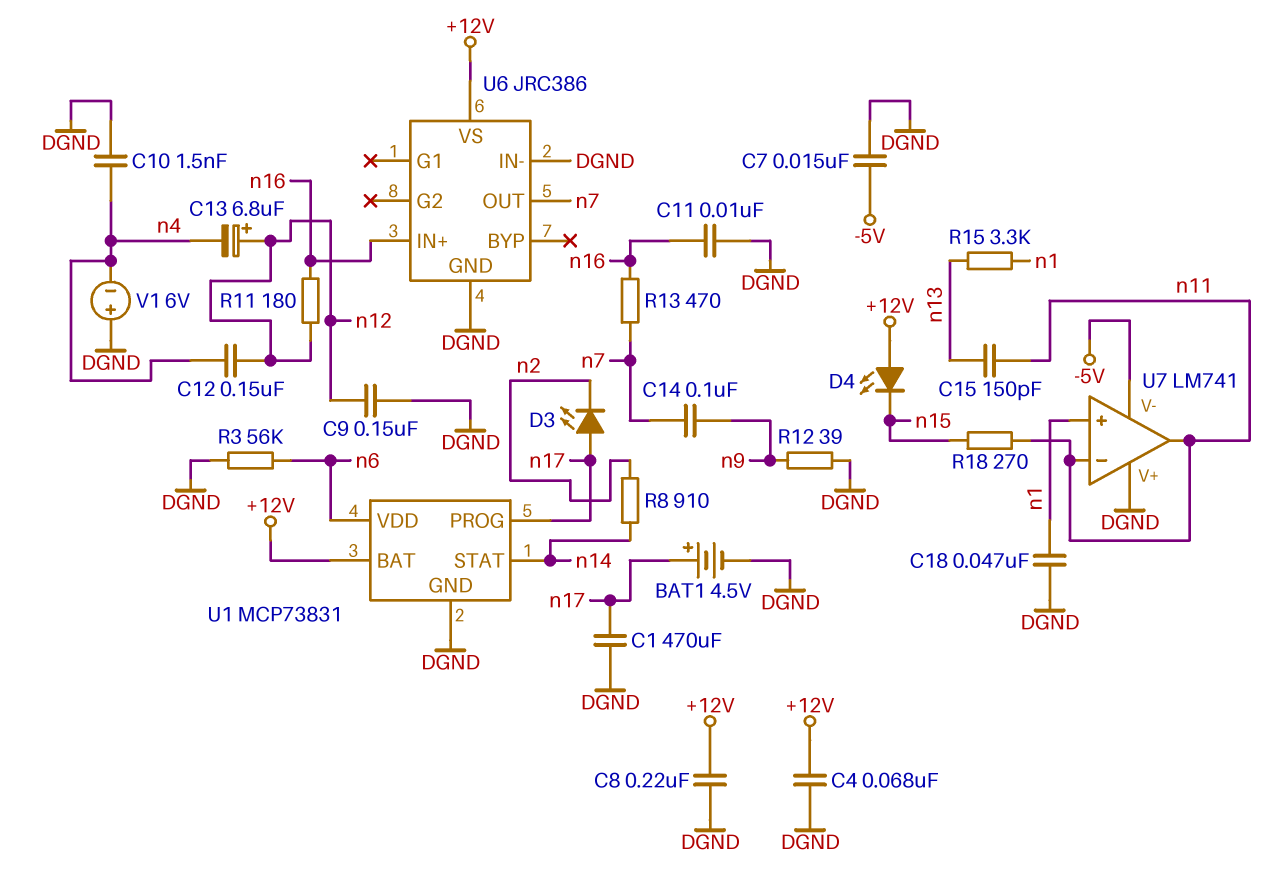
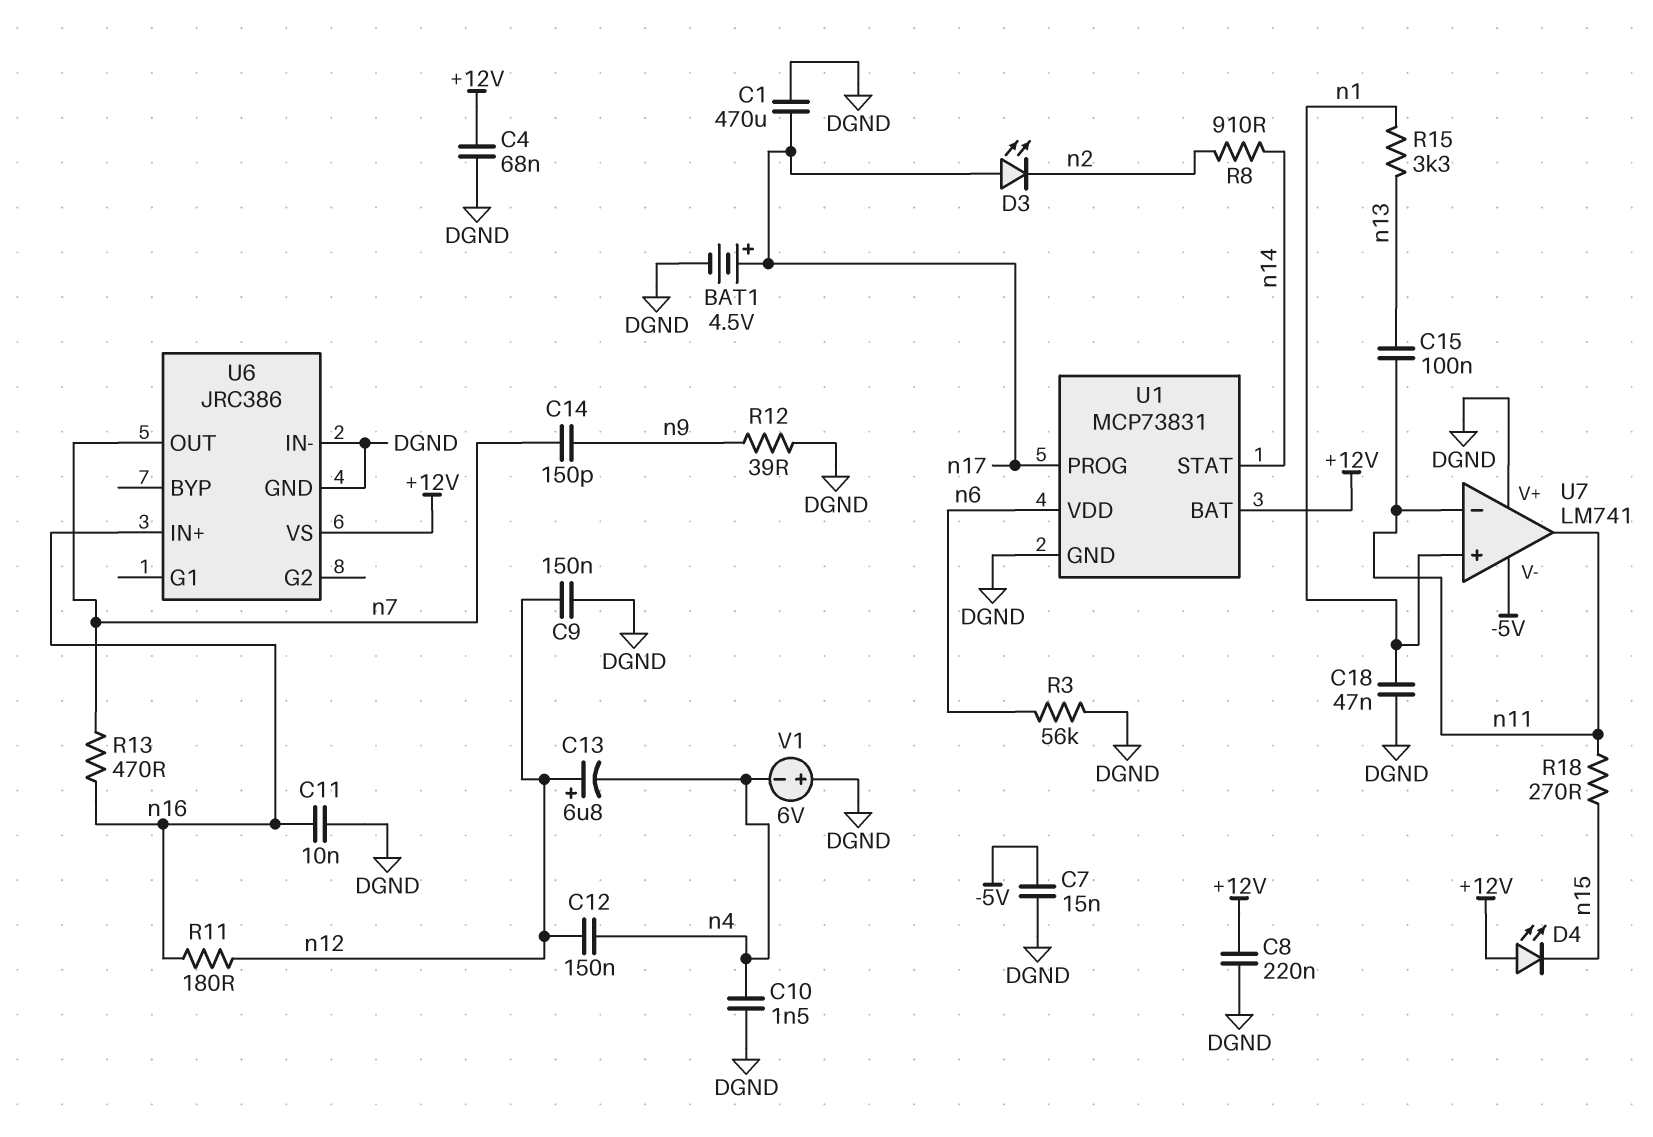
C14: 100nF (n7, n9) -> 150pF (n7, n9)
C15: 150pF (n11, n13) -> 100nF (n11, n13)

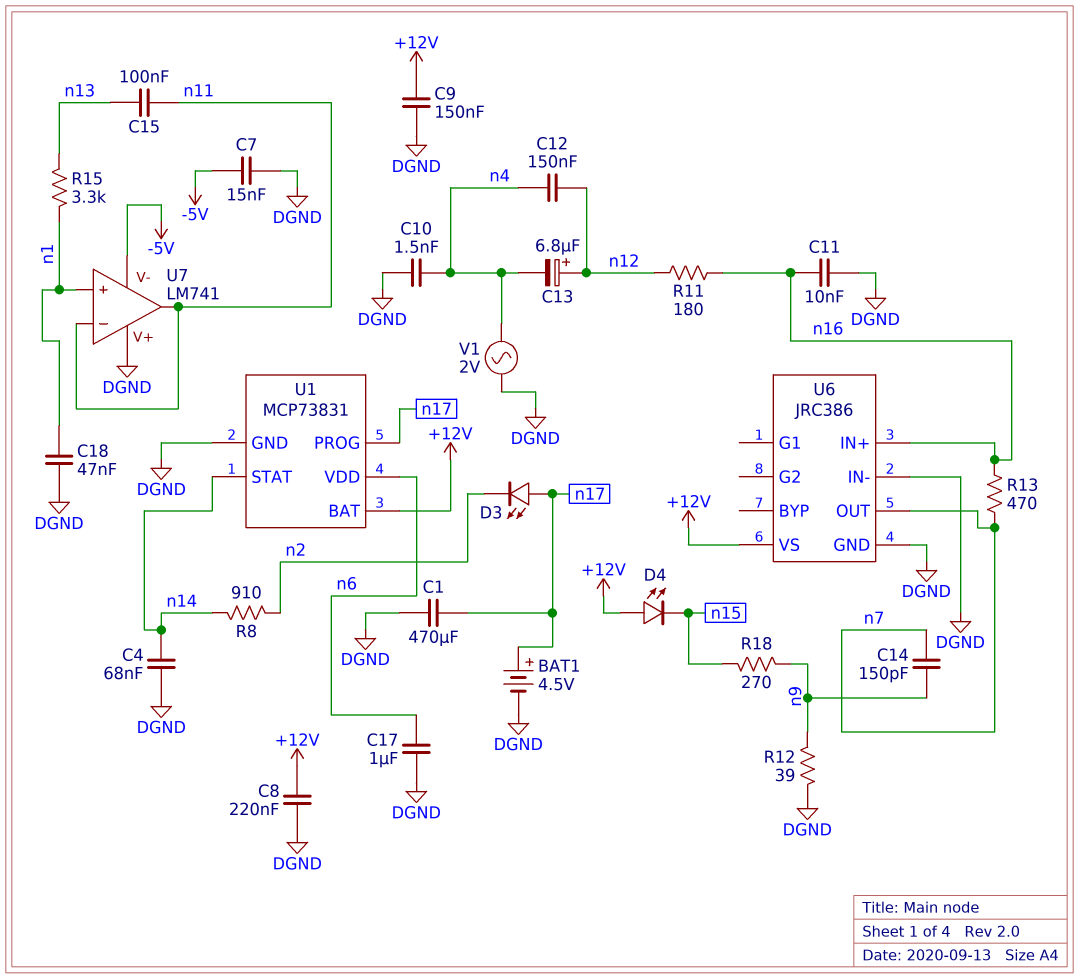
C4: 68nF (+12V, DGND) -> 68nF (DGND, n14)
C9: 150nF (DGND, n12) -> 150nF (+12V, DGND)
C17: none -> 1uF (DGND, n6)
R3: 56k (DGND, n6) -> none
R18: 270 (n11, n15) -> 270 (n9, n15)
V1: 6V (plus DGND, minus n4) -> AC 2V (DGND, n4)

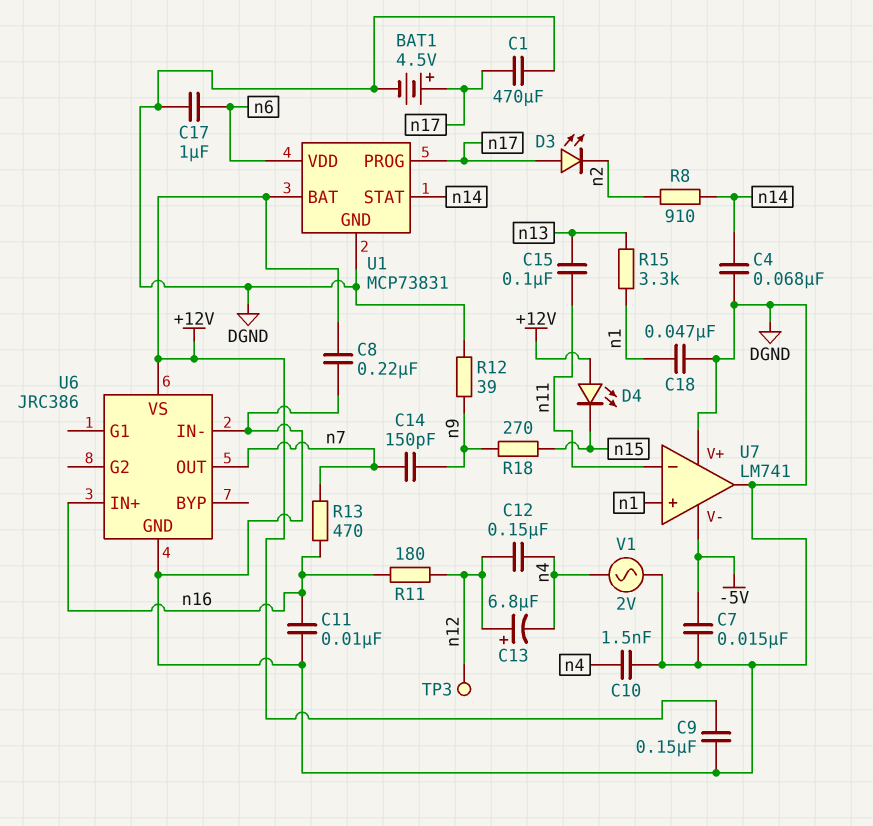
TP3: none -> test point (n12)
U7 pin out: n11 -> DGND

